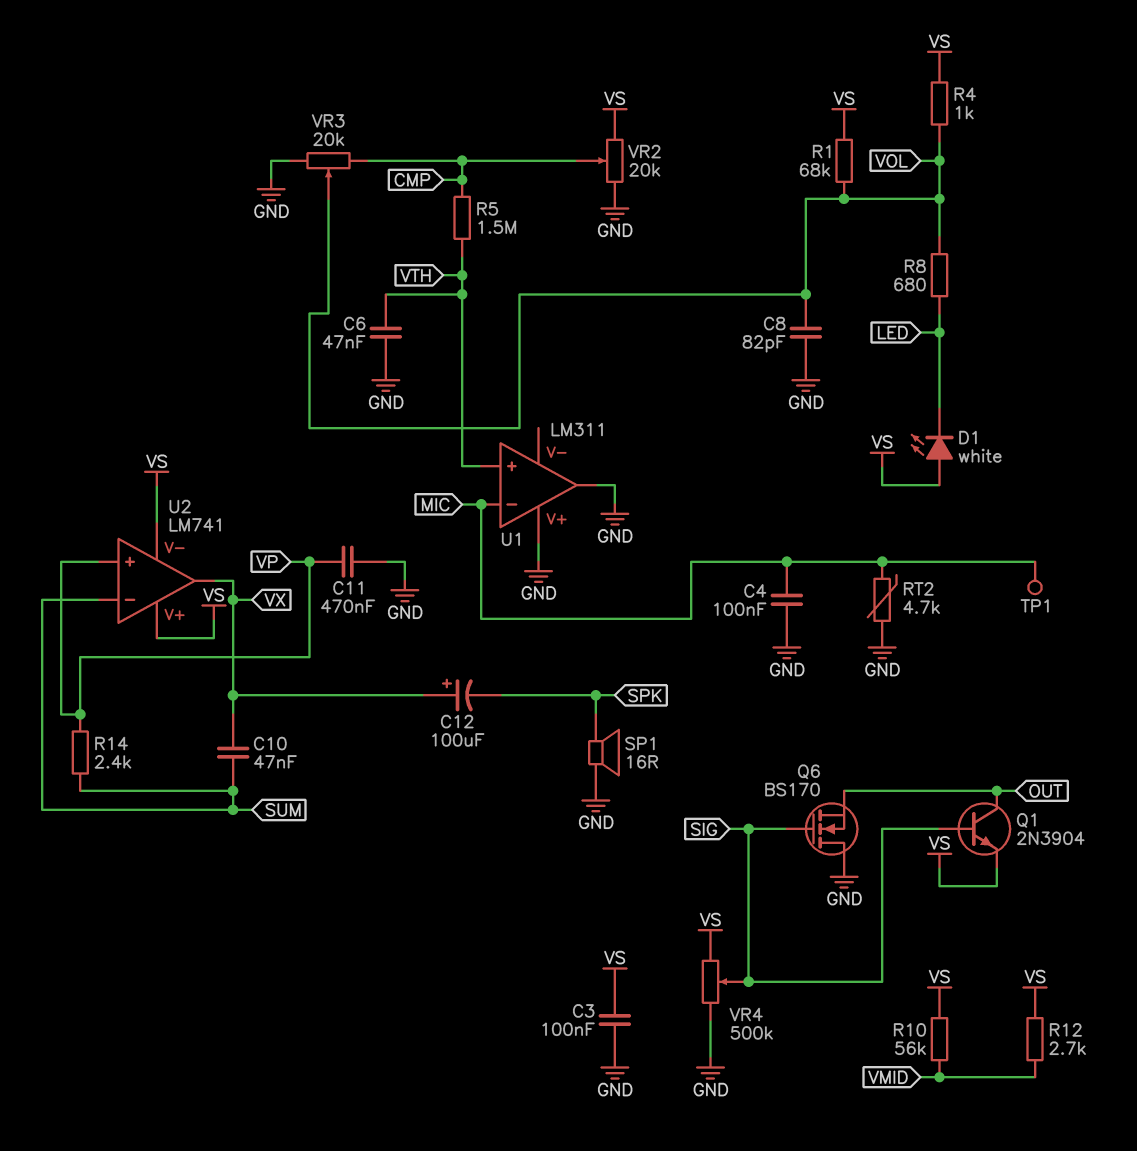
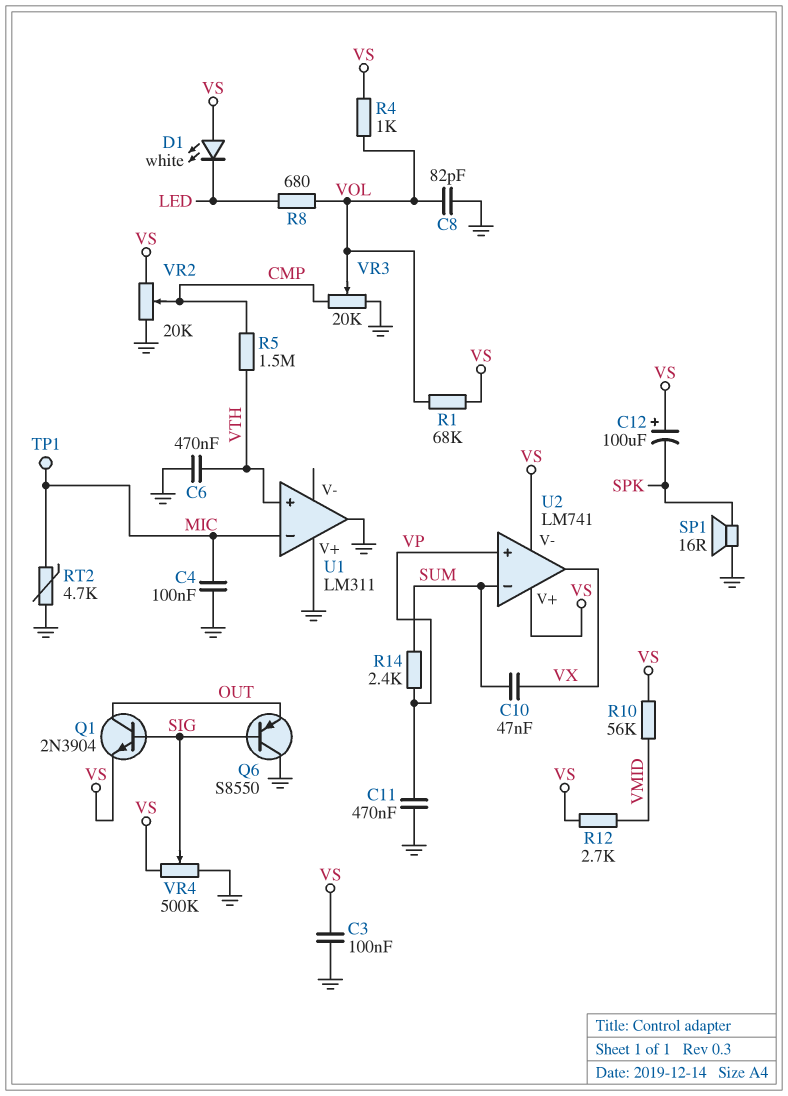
C6: 47nF (GND, VTH) -> 470nF (GND, VTH)
C12: 100uF (plus VX, minus SPK) -> 100uF (plus VS, minus SPK)
Q6: NMOS BS170 (G SIG, D GND, S OUT) -> PNP S8550 (B SIG, C GND, E OUT)

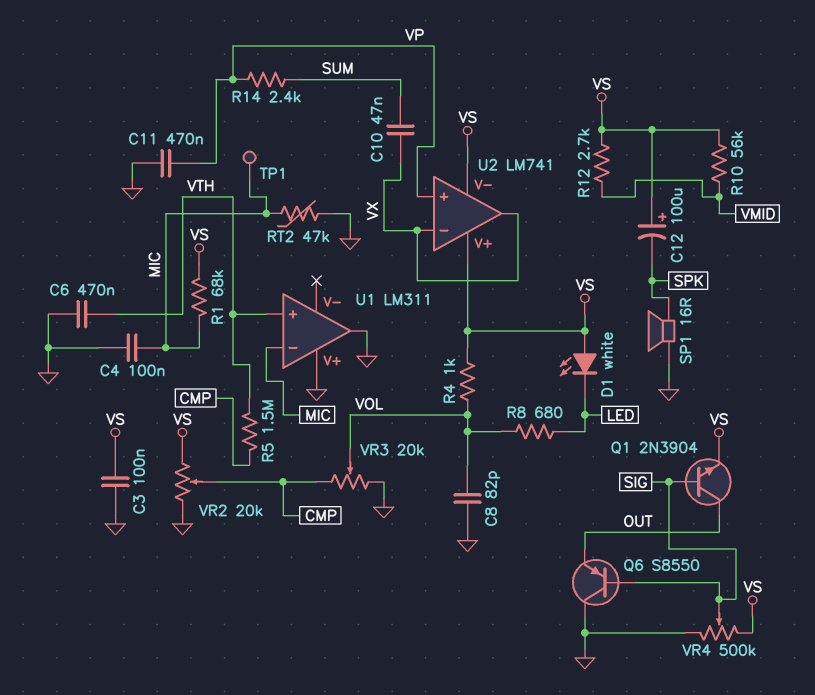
R1: 68k (VOL, VS) -> 68k (MIC, VS)
RT2: 4.7k (GND, MIC) -> 47k (GND, MIC)
U2 pin in-: SUM -> VX

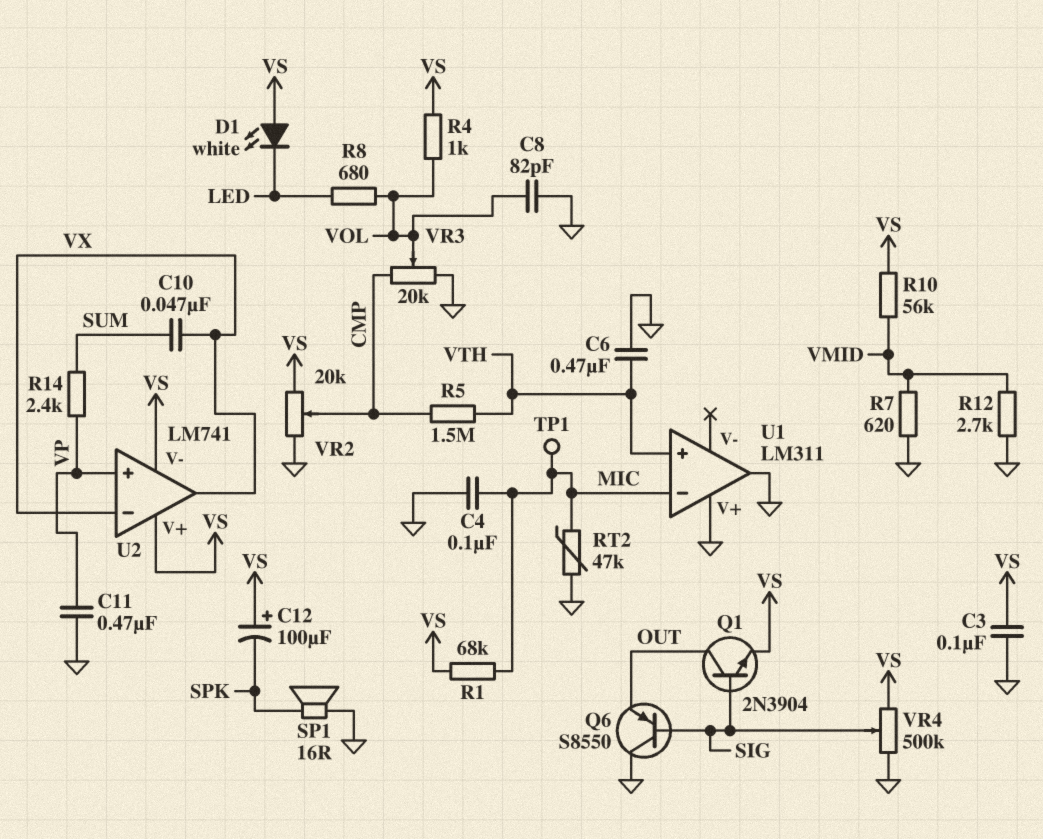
R7: none -> 620 (GND, VMID)
R12: 2.7k (VMID, VS) -> 2.7k (GND, VMID)

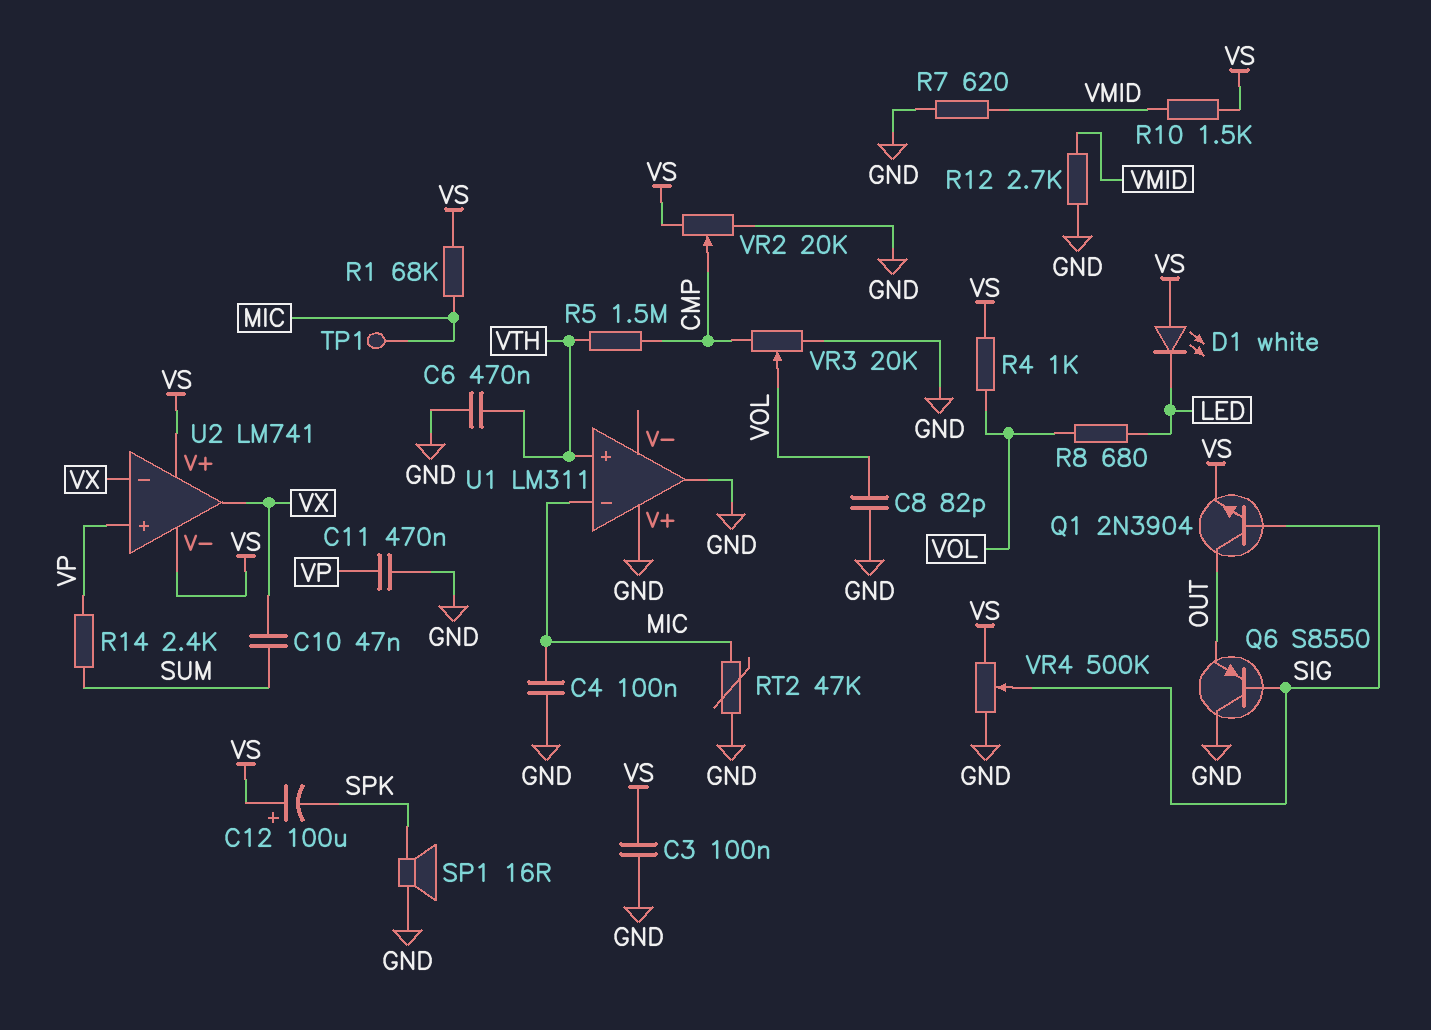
R10: 56k (VMID, VS) -> 1.5k (VMID, VS)

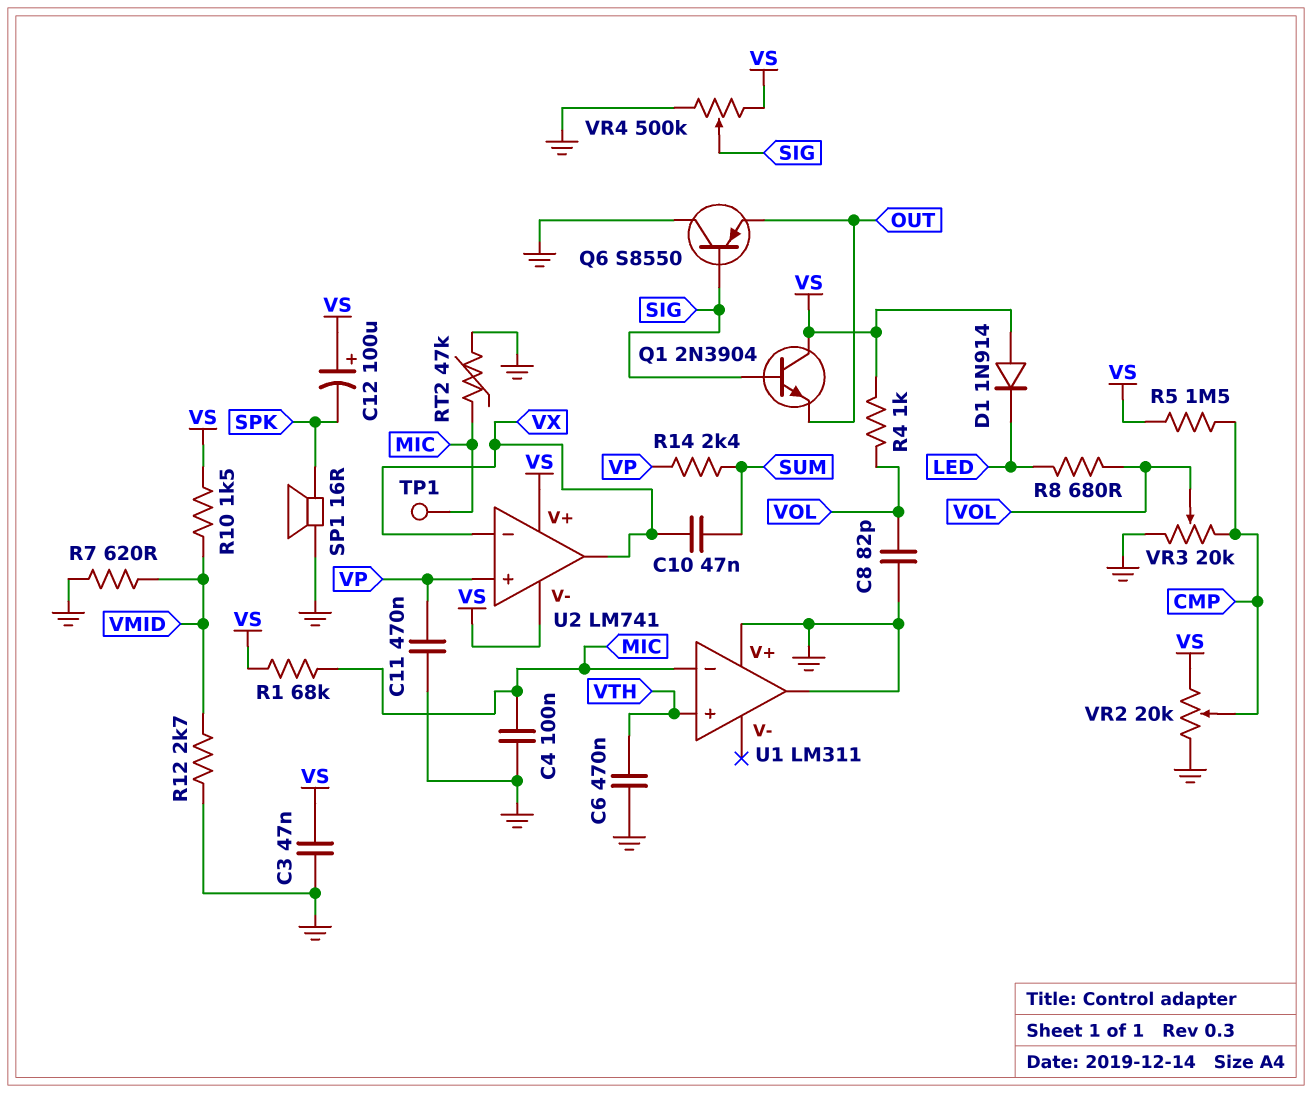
C3: 100nF (GND, VS) -> 47nF (GND, VS)
D1: LED white (A VS, K LED) -> diode 1N914 (A VS, K LED)
Q1: NPN 2N3904 (B SIG, C OUT, E VS) -> NPN 2N3904 (B SIG, C VS, E OUT)
R5: 1.5M (CMP, VTH) -> 1.5M (CMP, VS)

